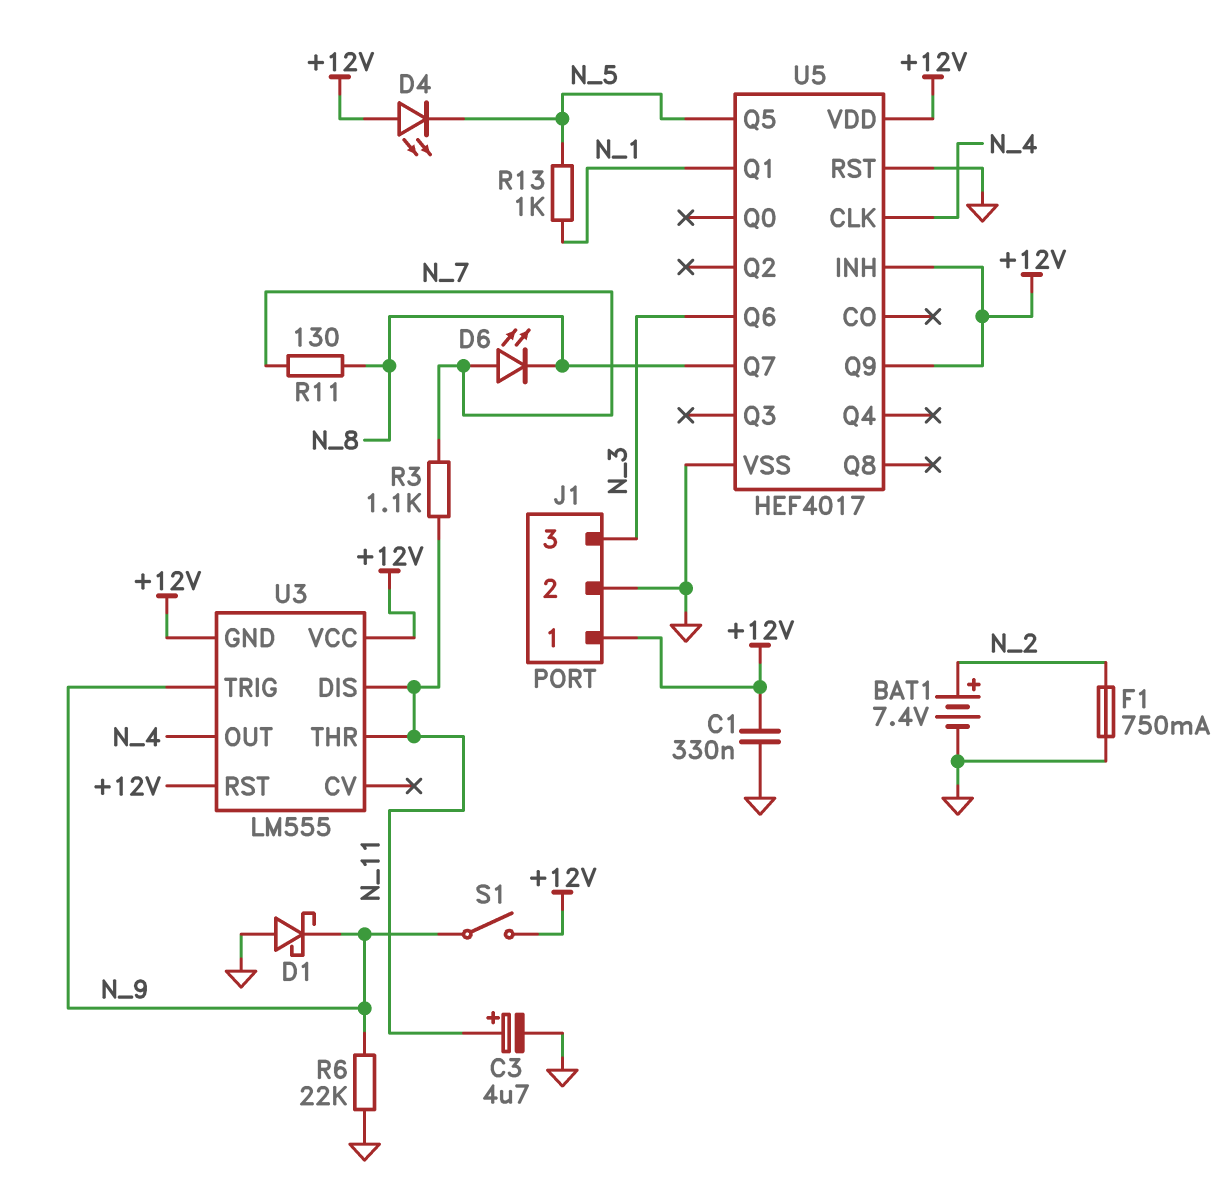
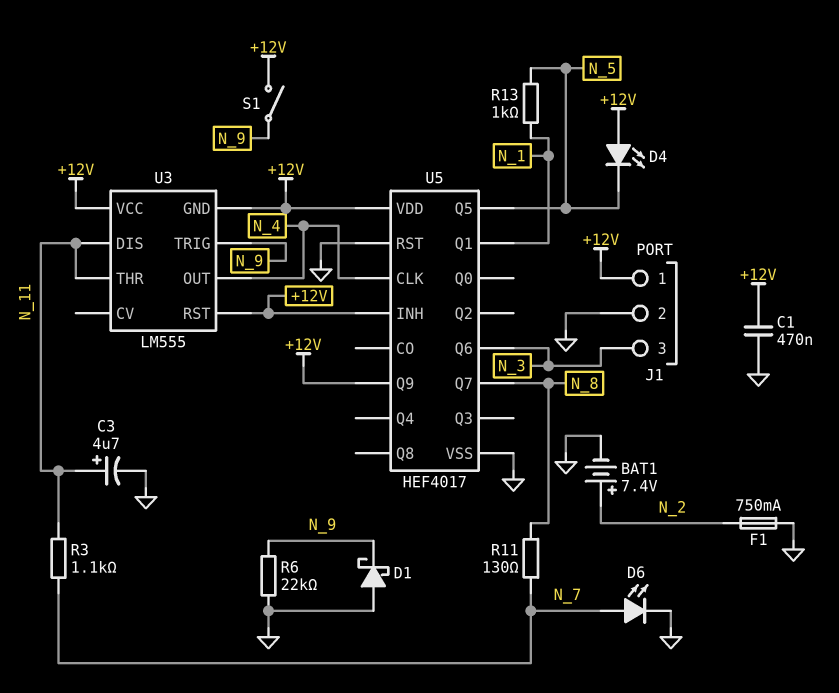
C1: 330nF (+12V, GND) -> 470nF (+12V, GND)
D6: LED (A N_7, K N_8) -> LED (A N_7, K GND)

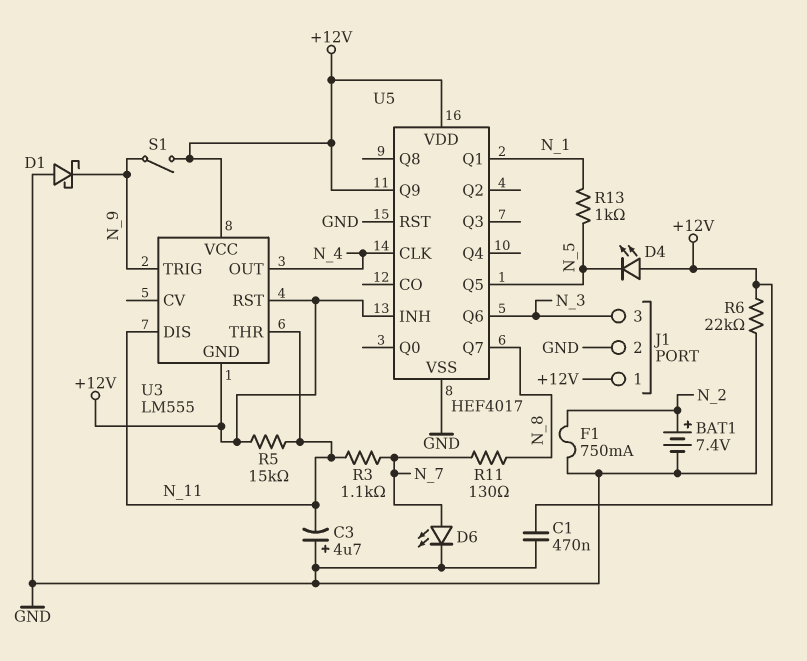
C3: 4.7uF (plus N_11, minus GND) -> 4.7uF (plus GND, minus N_11)
R5: none -> 15k (+12V, N_11)
R6: 22k (GND, N_9) -> 22k (+12V, GND)

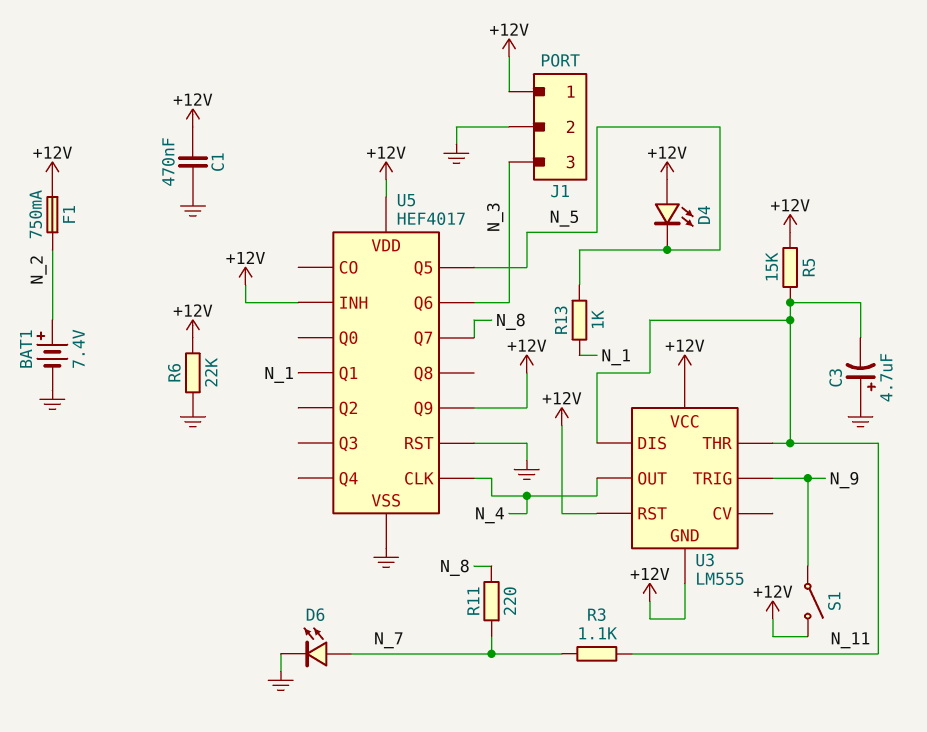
D1: schottky (A GND, K N_9) -> none
F1: 750mA (GND, N_2) -> 750mA (+12V, N_2)
R11: 130 (N_7, N_8) -> 220 (N_7, N_8)

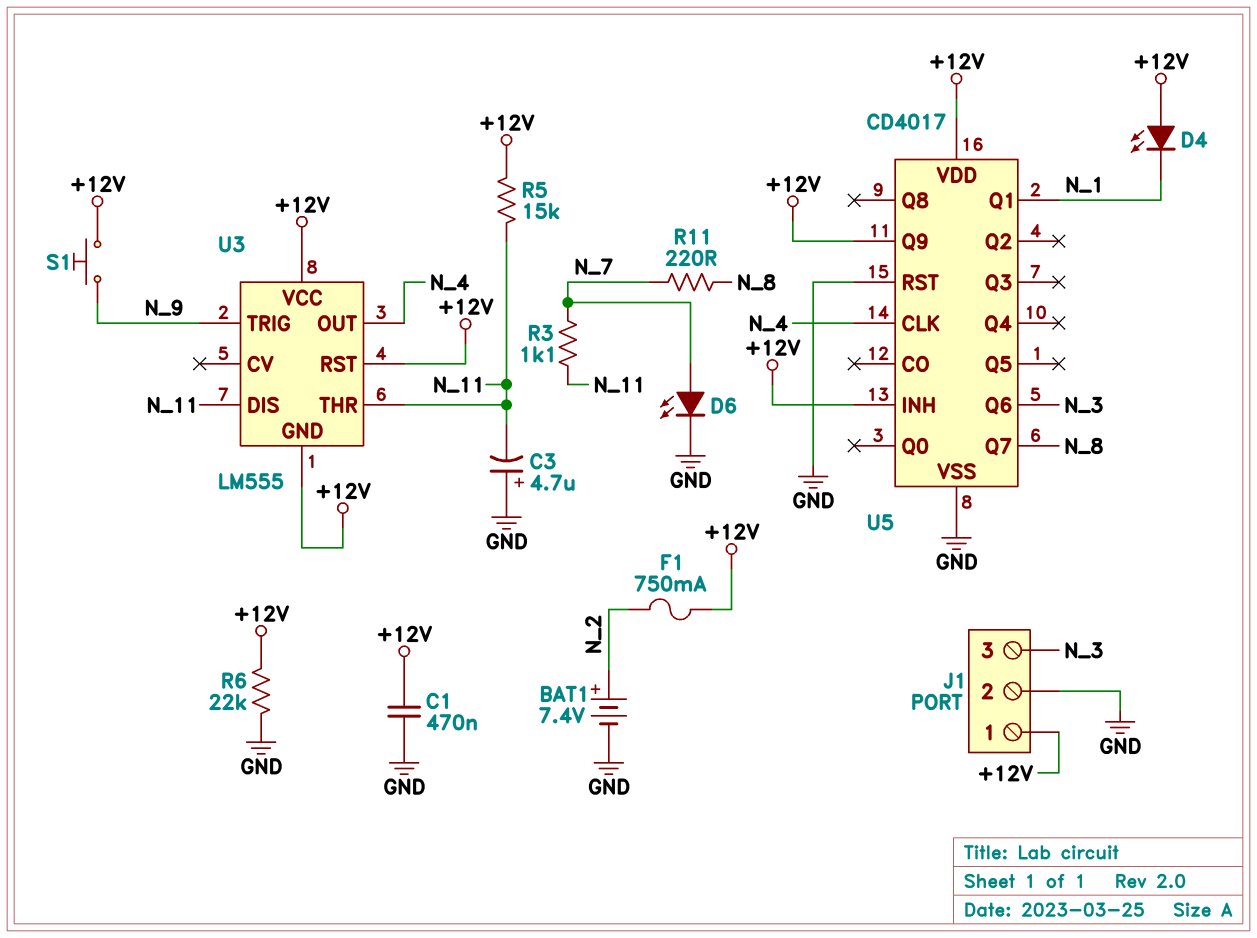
D4: LED (A +12V, K N_5) -> LED (A +12V, K N_1)
R13: 1k (N_1, N_5) -> none
S1: switch (+12V, N_9) -> button (+12V, N_9)
U5: HEF4017 -> CD4017
U5 pin Q5: N_5 -> none

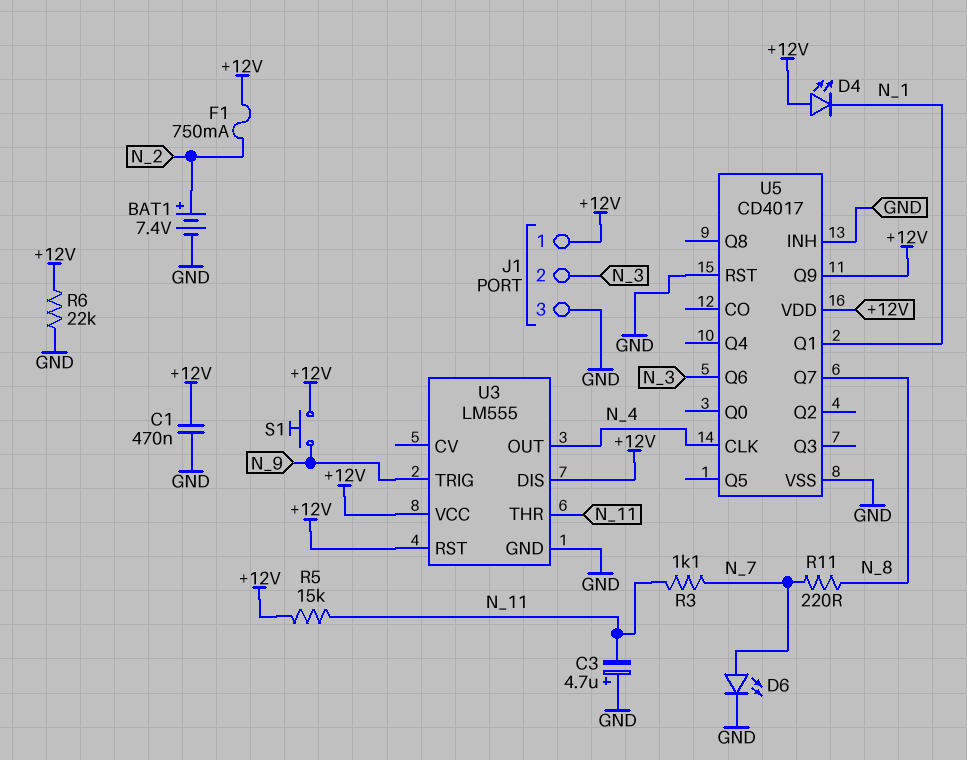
J1 pin 2: GND -> N_3
J1 pin 3: N_3 -> GND
U3 pin DIS: N_11 -> +12V
U3 pin GND: +12V -> GND
U5 pin INH: +12V -> GND

